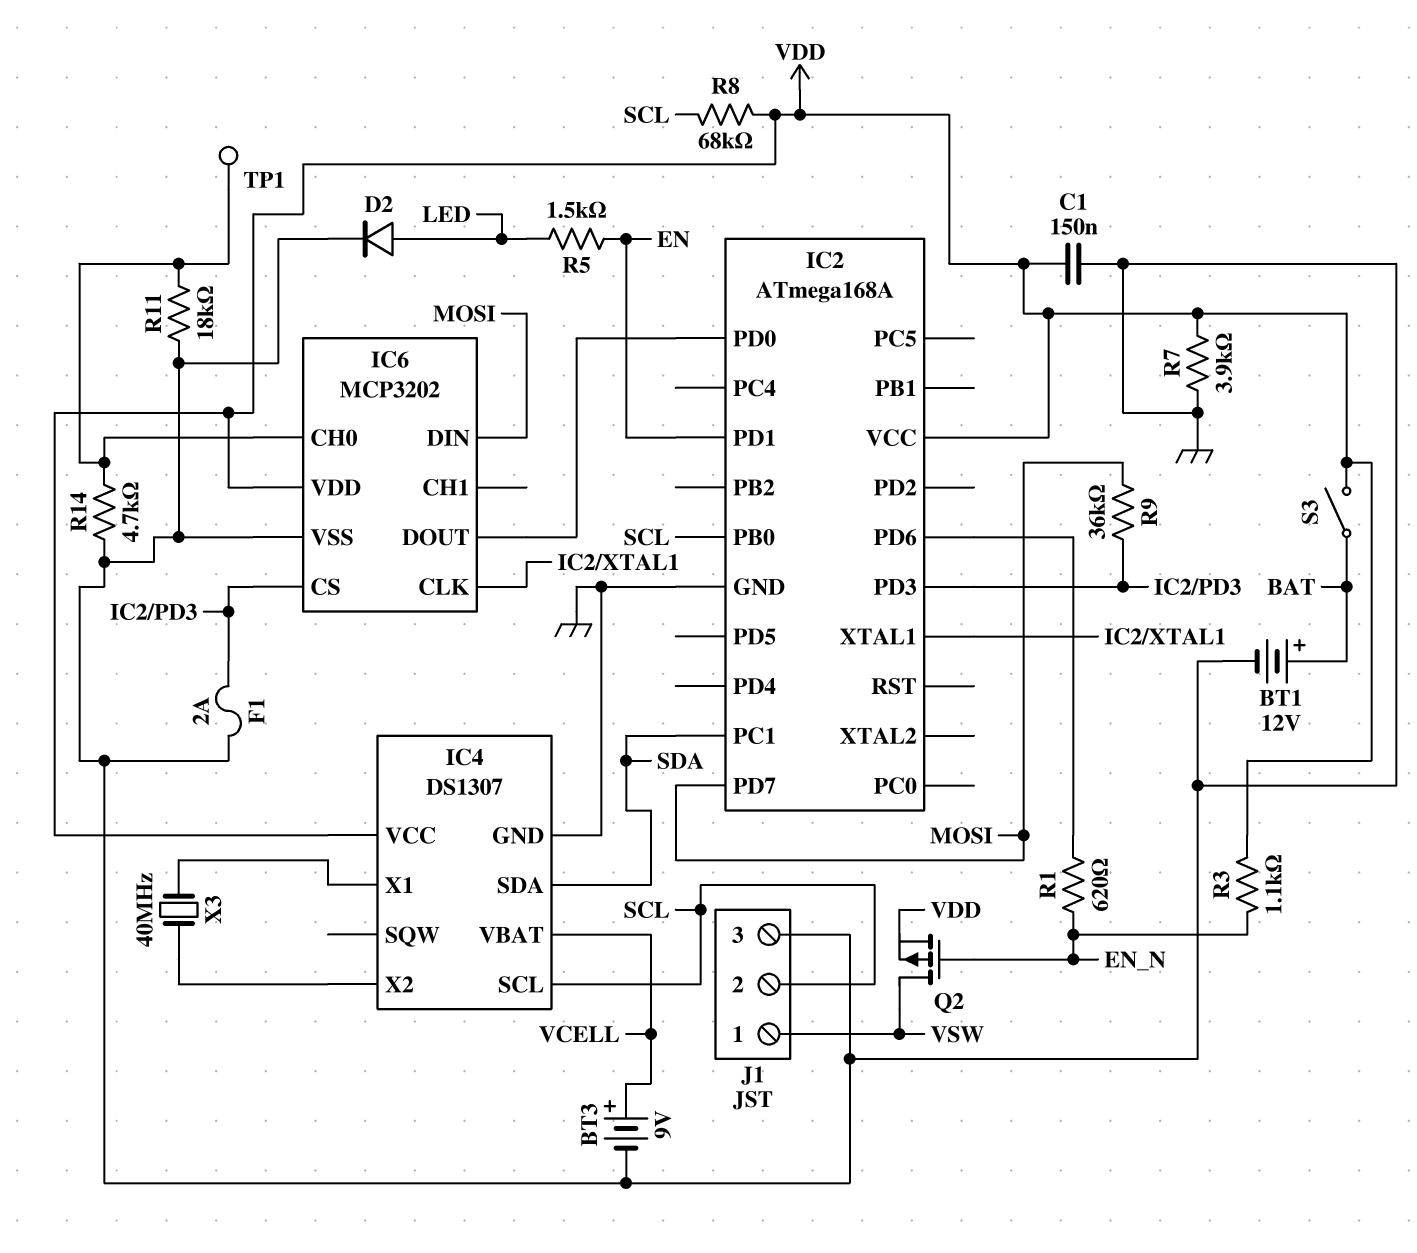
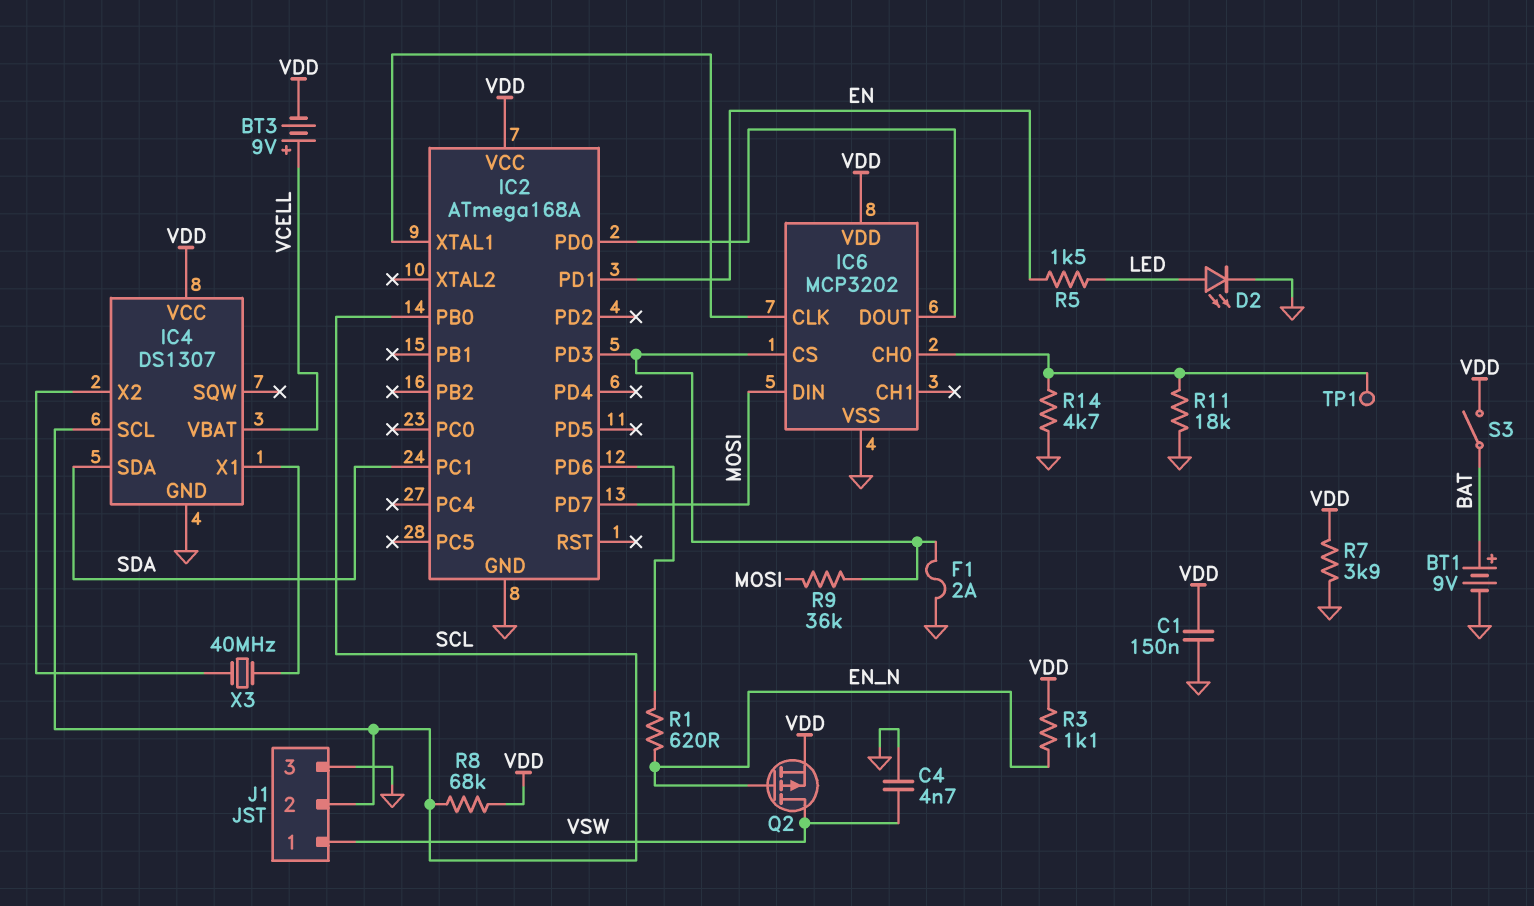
BT1: 12V (plus BAT, minus GND) -> 9V (plus BAT, minus GND)
BT3: 9V (plus VCELL, minus GND) -> 9V (plus VCELL, minus VDD)
C4: none -> 4.7nF (GND, VSW)
D2: diode (A LED, K GND) -> LED (A LED, K GND)

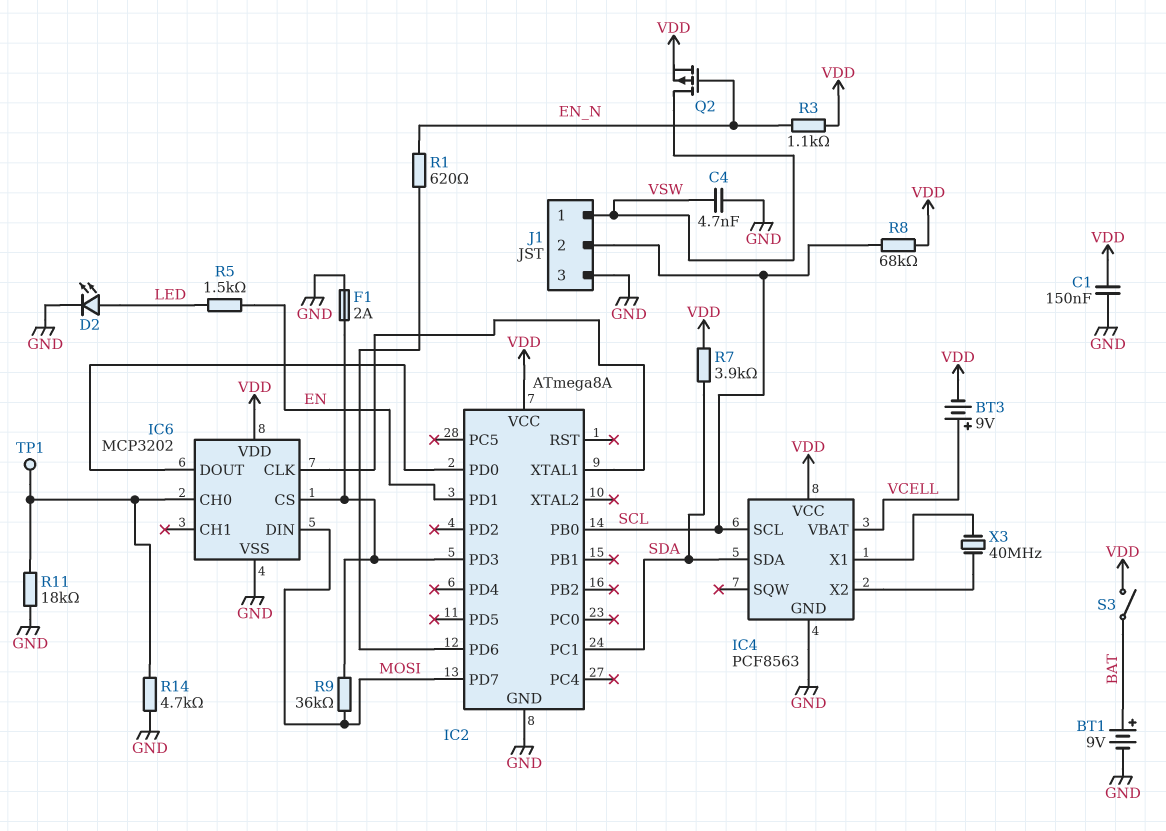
IC2: ATmega168A -> ATmega8A
IC4: DS1307 -> PCF8563
R7: 3.9k (GND, VDD) -> 3.9k (SDA, VDD)

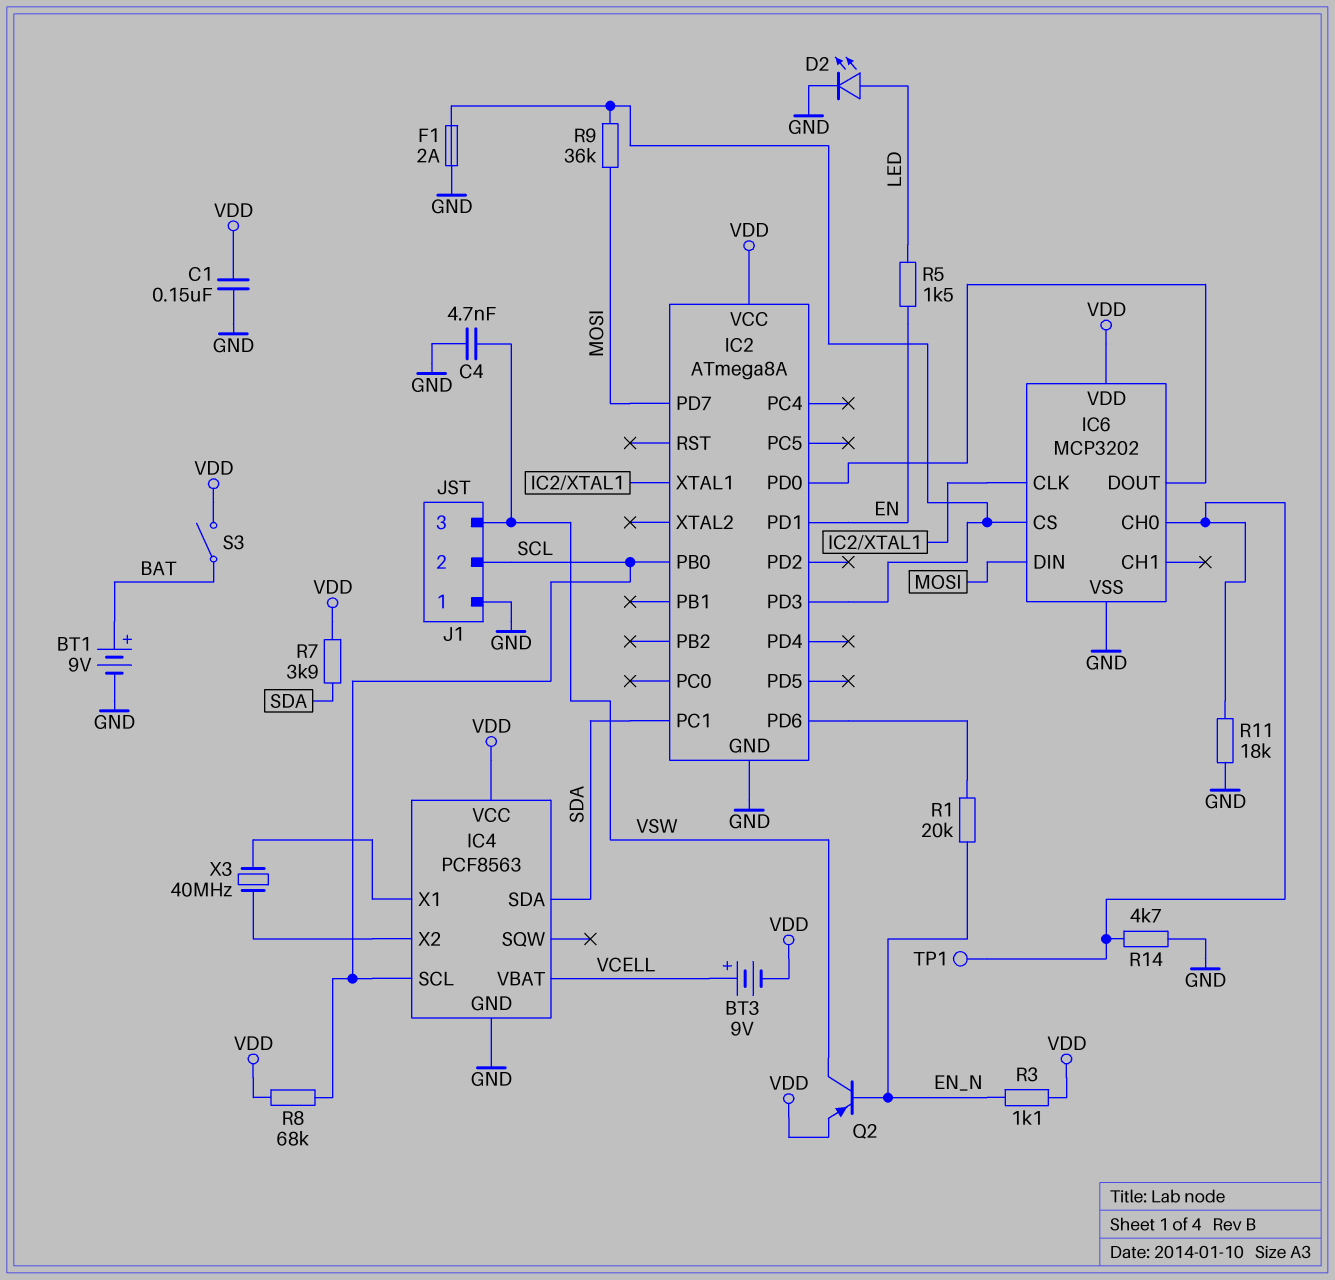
J1 pin 1: VSW -> GND
J1 pin 3: GND -> VSW
Q2: PMOS (G EN_N, D VSW, S VDD) -> PNP (B EN_N, C VSW, E VDD)
R1: 620 (EN_N, IC2/PD6) -> 20k (EN_N, IC2/PD6)

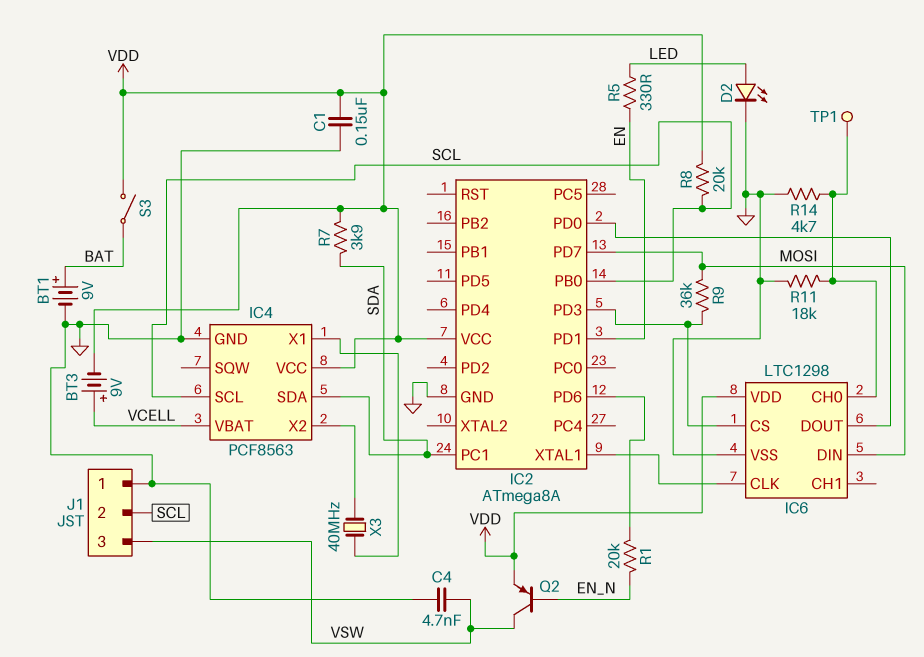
F1: 2A (GND, IC2/PD3) -> none
IC6: MCP3202 -> LTC1298
R3: 1.1k (EN_N, VDD) -> none
R5: 1.5k (EN, LED) -> 330 (EN, LED)
R8: 68k (SCL, VDD) -> 20k (SCL, VDD)

